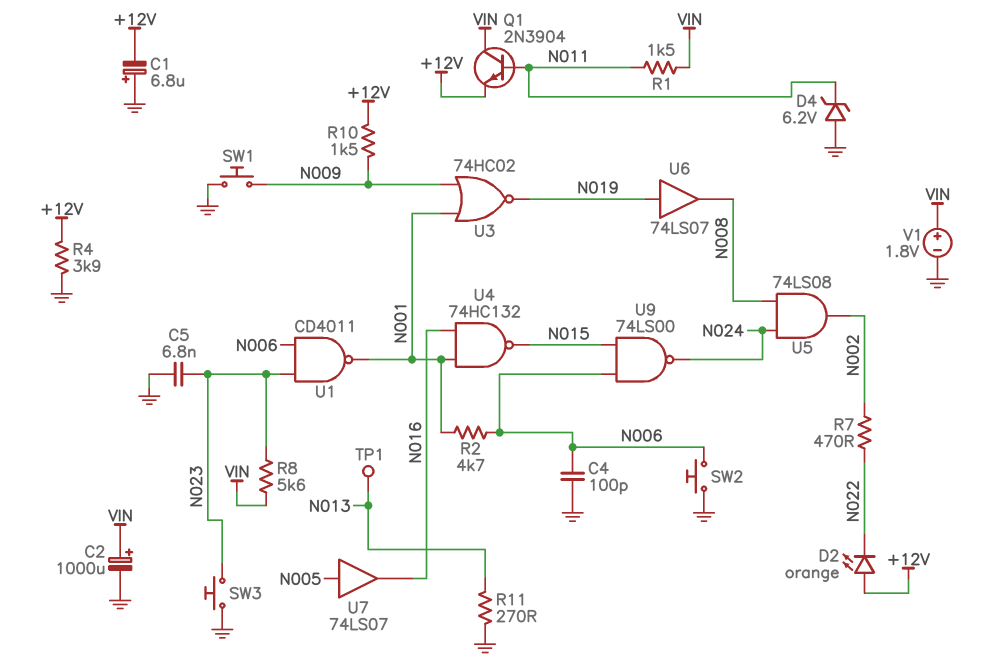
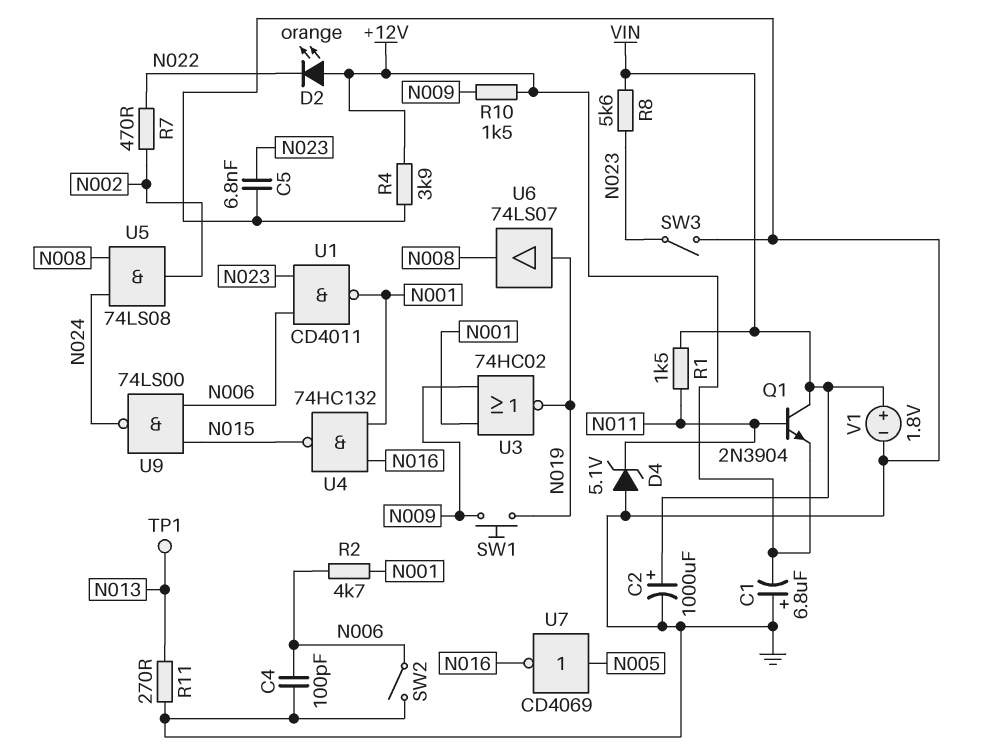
D4: zener 6.2V (A GND, K N011) -> zener 5.1V (A GND, K N011)
SW1: button (GND, N009) -> button (N009, N019)
SW2: button (GND, N006) -> switch (GND, N006)
SW3: button (GND, N023) -> switch (GND, N023)
U7: buffer 74LS07 (in N005, out N016) -> NOT CD4069 (in N005, out N016)

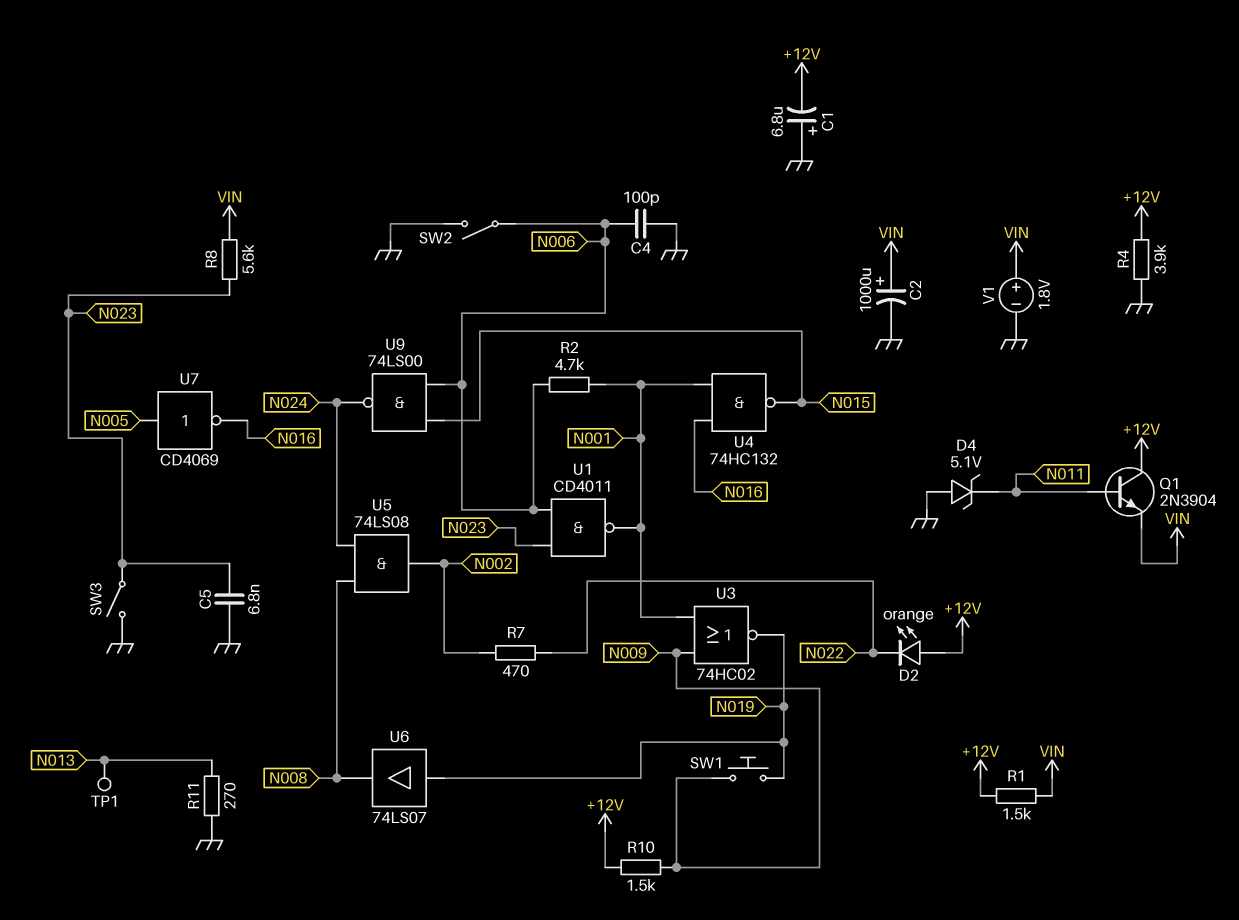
Q1: NPN 2N3904 (B N011, C VIN, E +12V) -> NPN 2N3904 (B N011, C +12V, E VIN)
R1: 1.5k (N011, VIN) -> 1.5k (+12V, VIN)

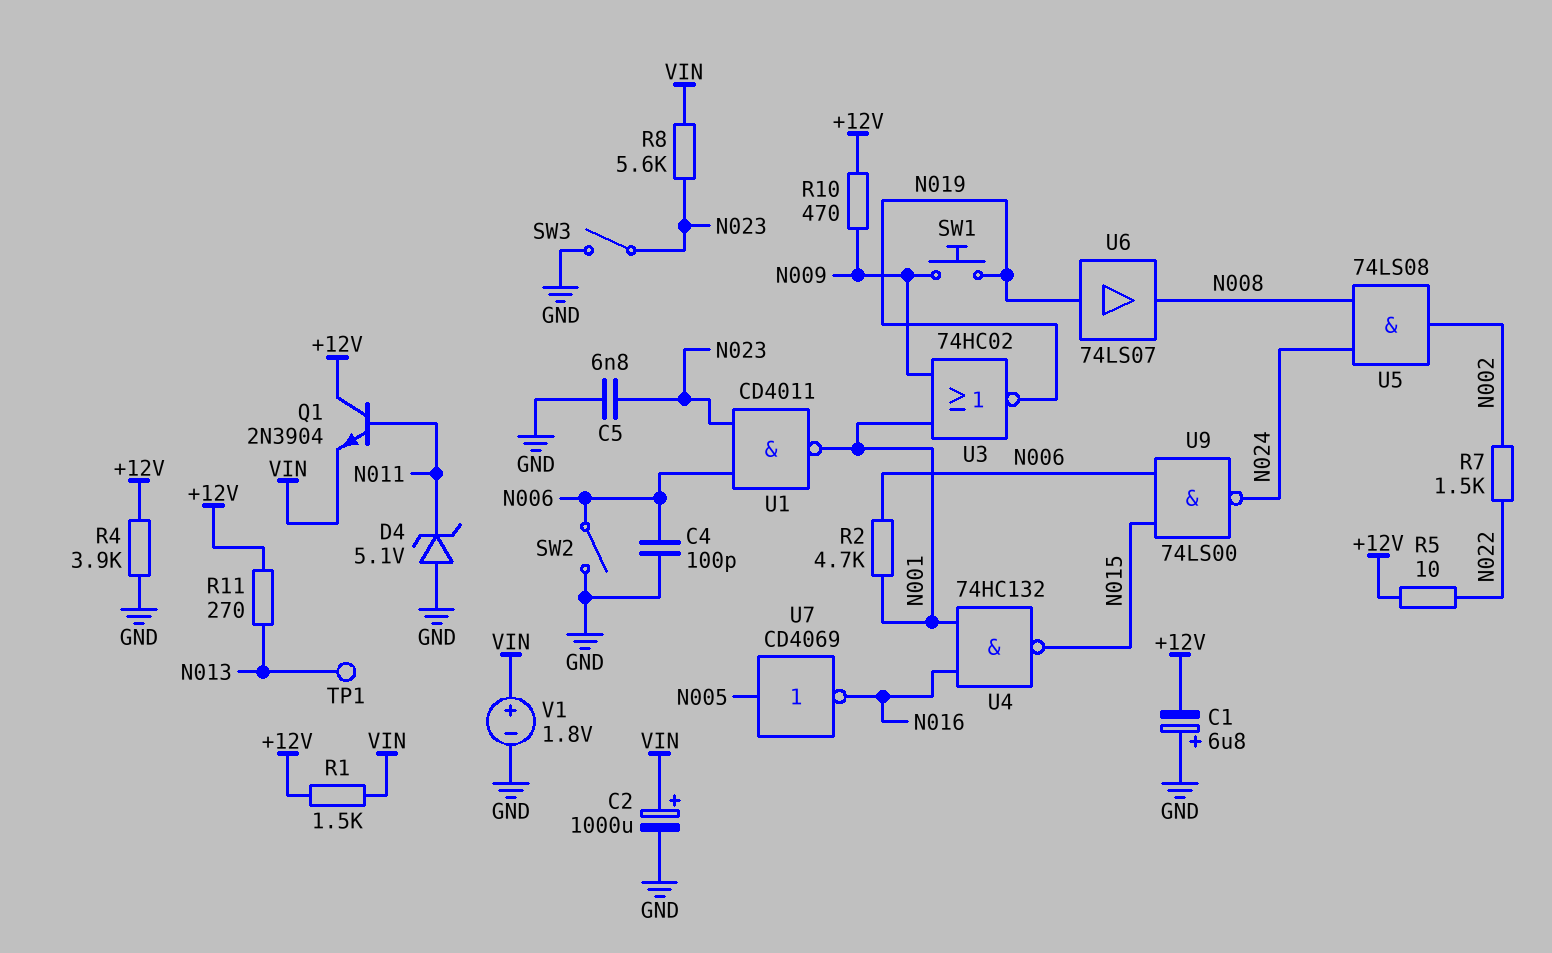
D2: LED orange (A +12V, K N022) -> none
R5: none -> 10 (+12V, N022)
R7: 470 (N002, N022) -> 1.5k (N002, N022)
R10: 1.5k (+12V, N009) -> 470 (+12V, N009)
R11: 270 (GND, N013) -> 270 (+12V, N013)

